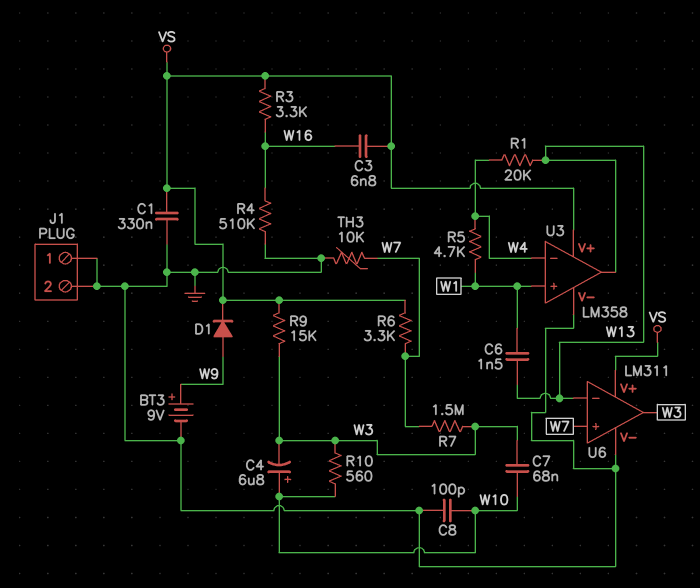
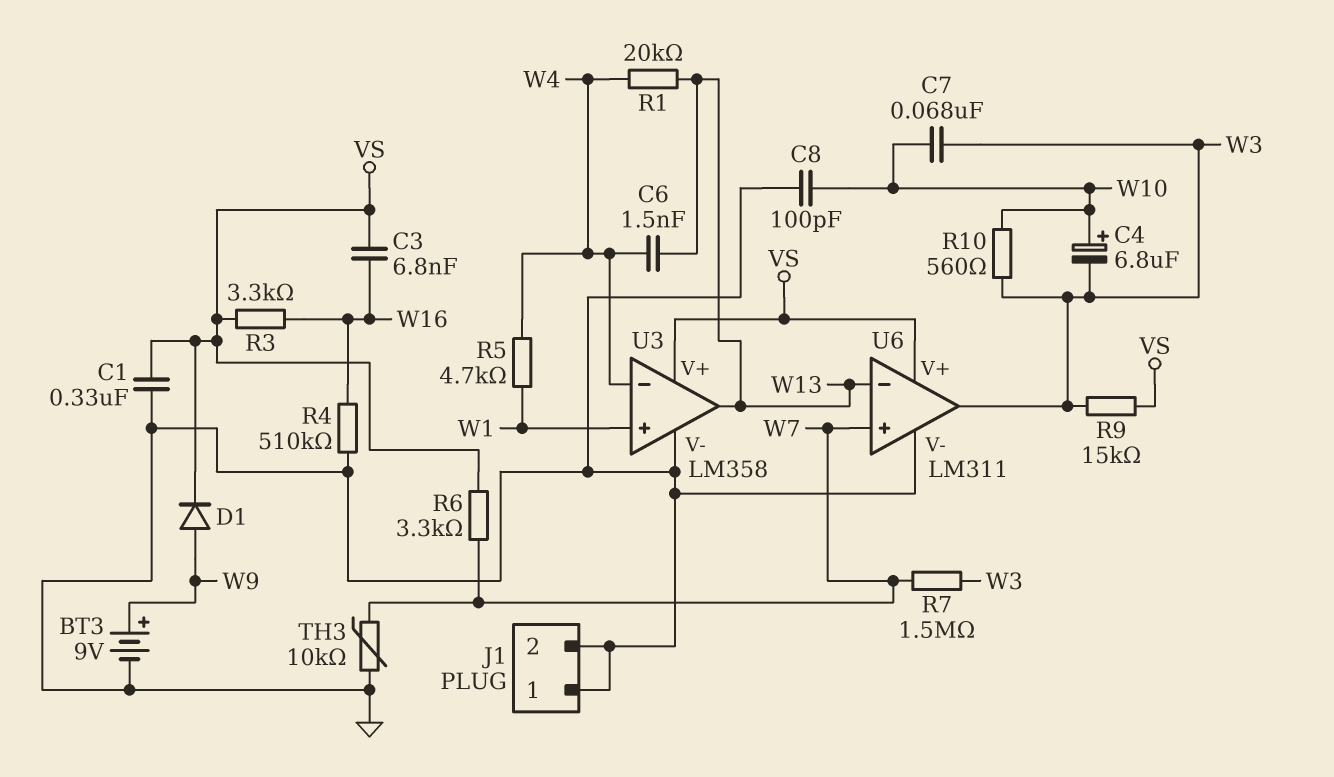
C6: 1.5nF (W1, W13) -> 1.5nF (W4, W13)

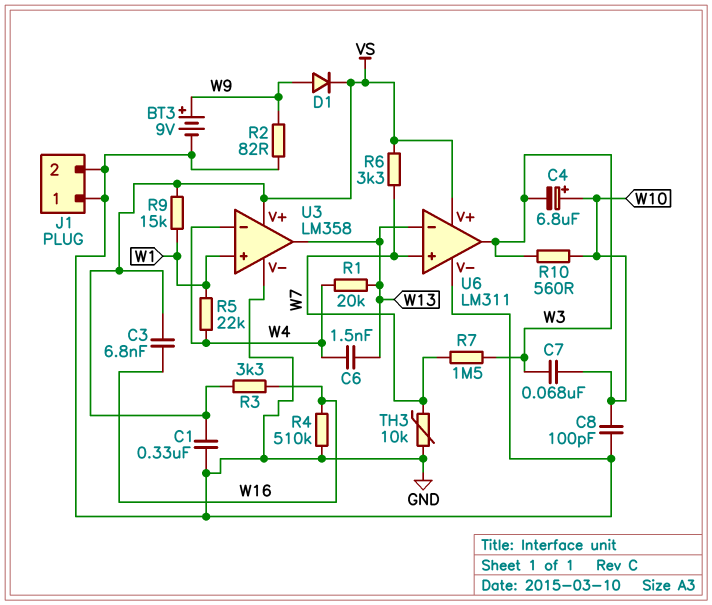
R2: none -> 82 (GND, W9)
R5: 4.7k (W1, W4) -> 22k (W1, W4)
R9: 15k (VS, W3) -> 15k (VS, W1)

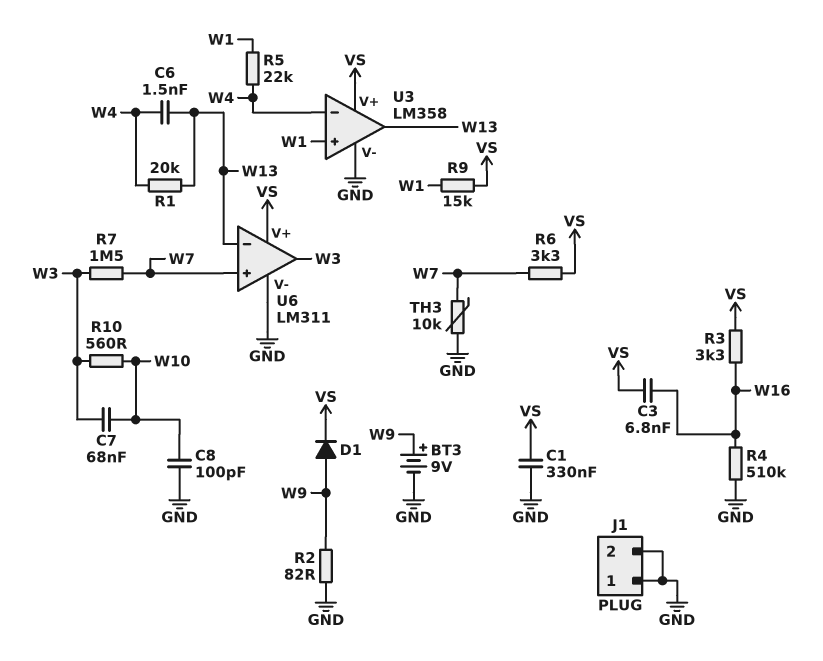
C4: 6.8uF (plus W10, minus W3) -> none

